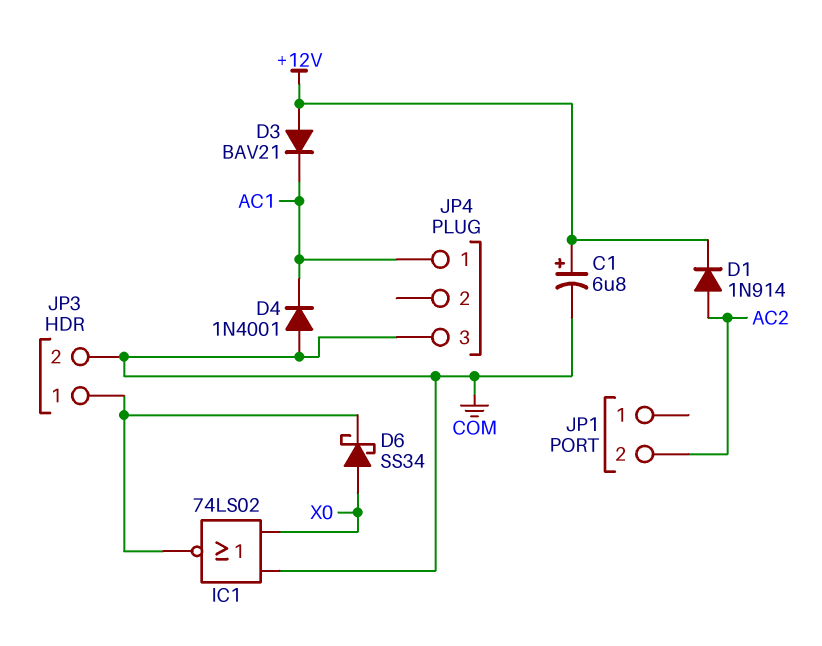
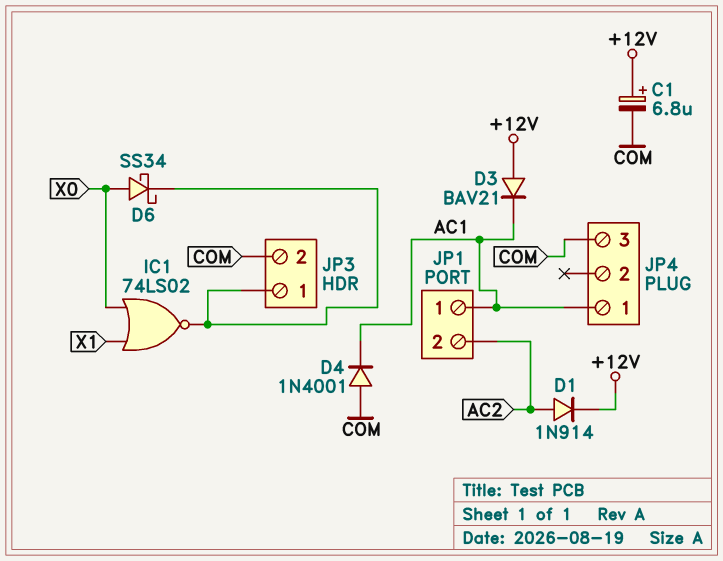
IC1: NOR 74LS02 (in COM, in X0, out JP3/1) -> NOR 74LS02 (in X0, in X1, out JP3/1)
JP1 pin 1: none -> AC1

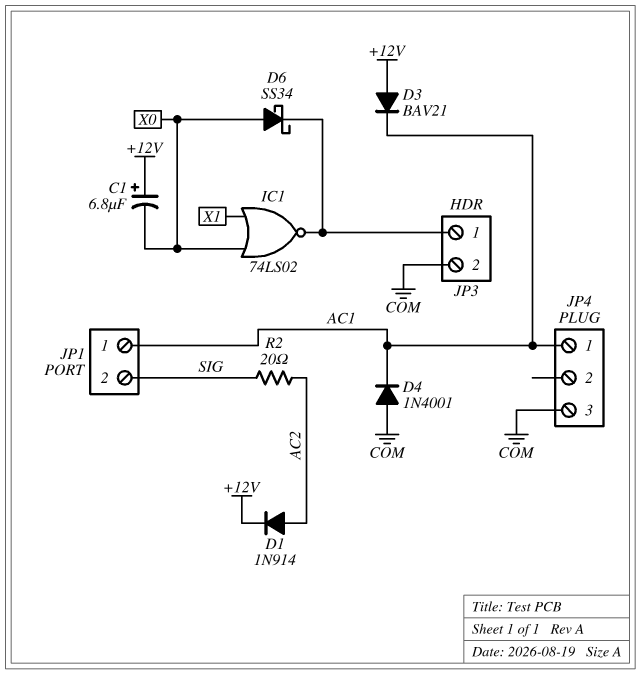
C1: 6.8uF (plus +12V, minus COM) -> 6.8uF (plus +12V, minus X0)
JP1 pin 2: AC2 -> SIG
R2: none -> 20 (AC2, SIG)

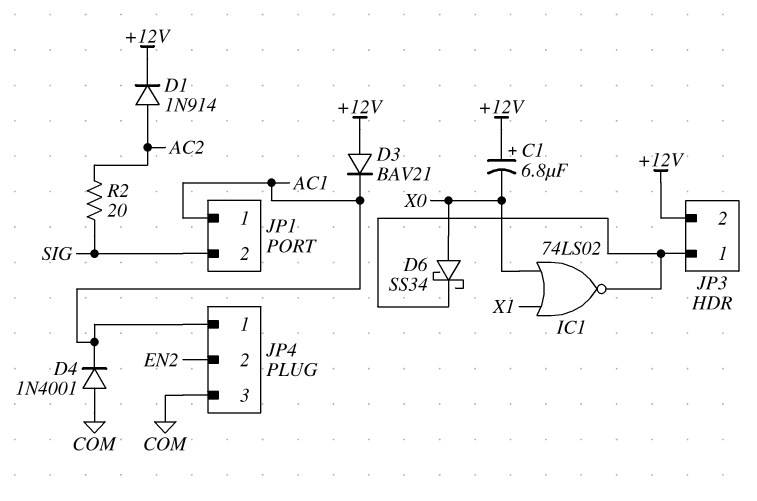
JP3 pin 2: COM -> +12V
JP4 pin 2: none -> EN2

